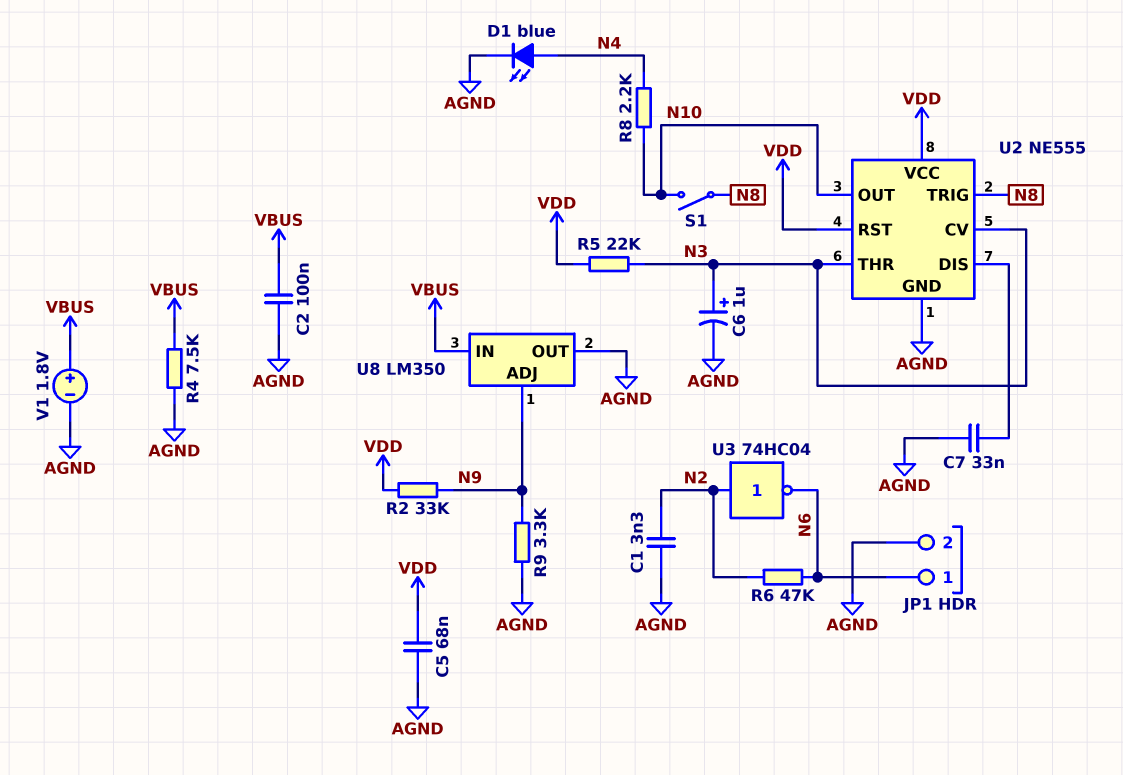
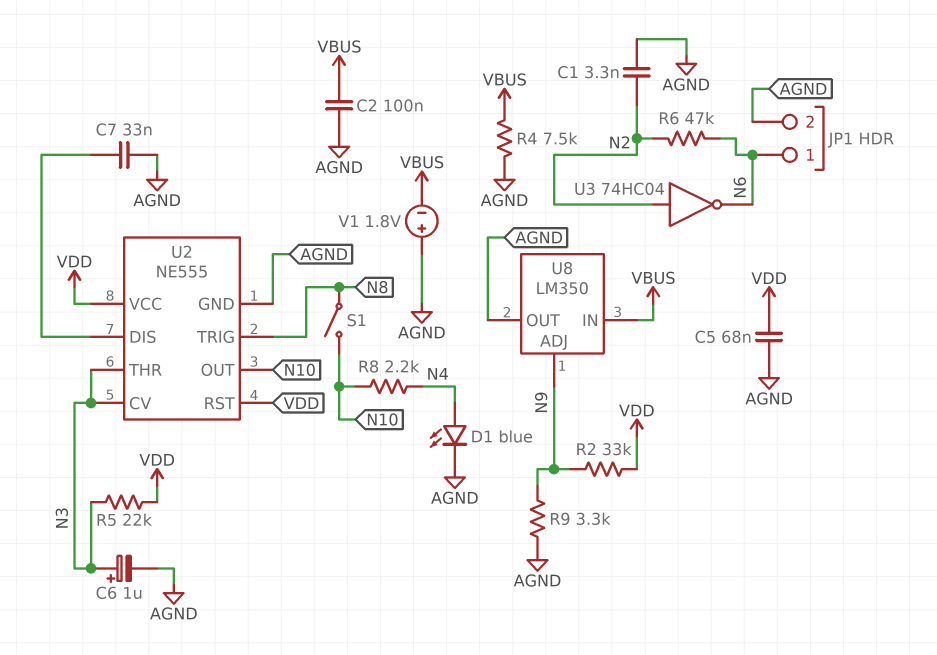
V1: 1.8V (plus VBUS, minus AGND) -> 1.8V (plus AGND, minus VBUS)

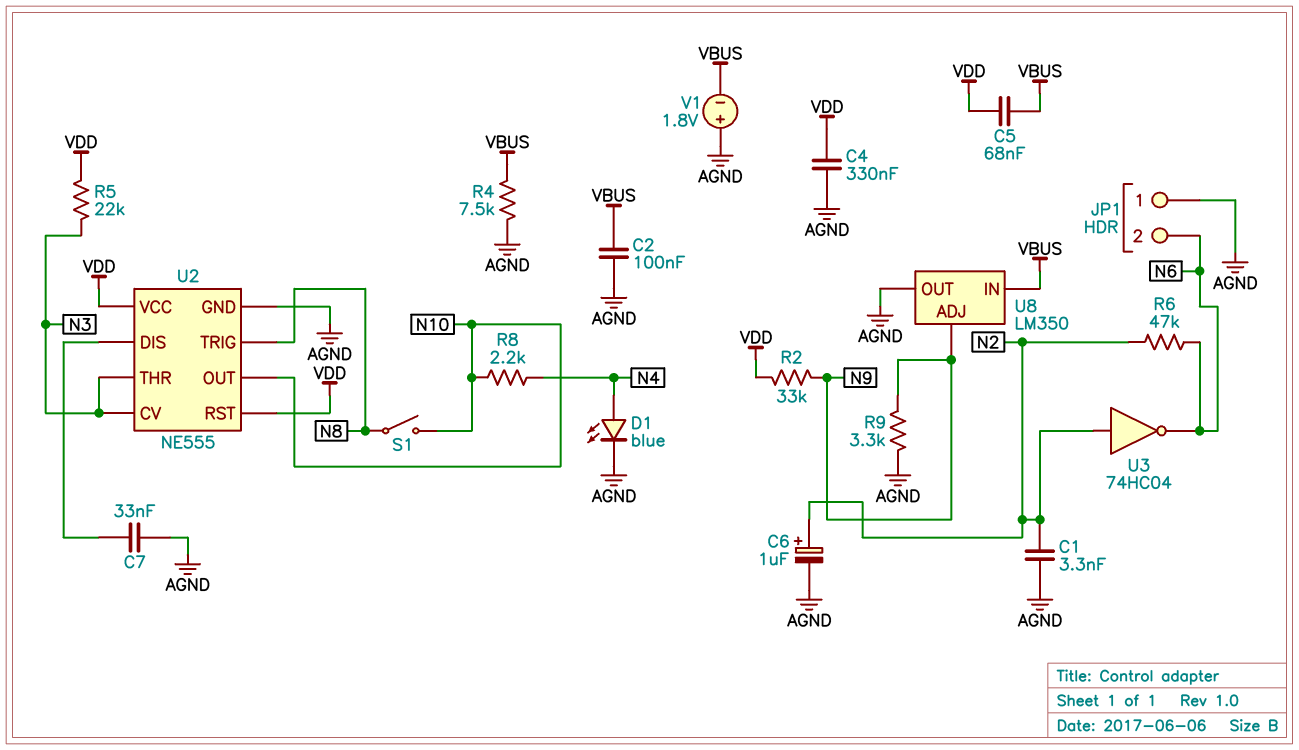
C4: none -> 330nF (AGND, VDD)
C5: 68nF (AGND, VDD) -> 68nF (VBUS, VDD)
C6: 1uF (plus N3, minus AGND) -> 1uF (plus N2, minus AGND)
JP1 pin 1: N6 -> AGND
JP1 pin 2: AGND -> N6

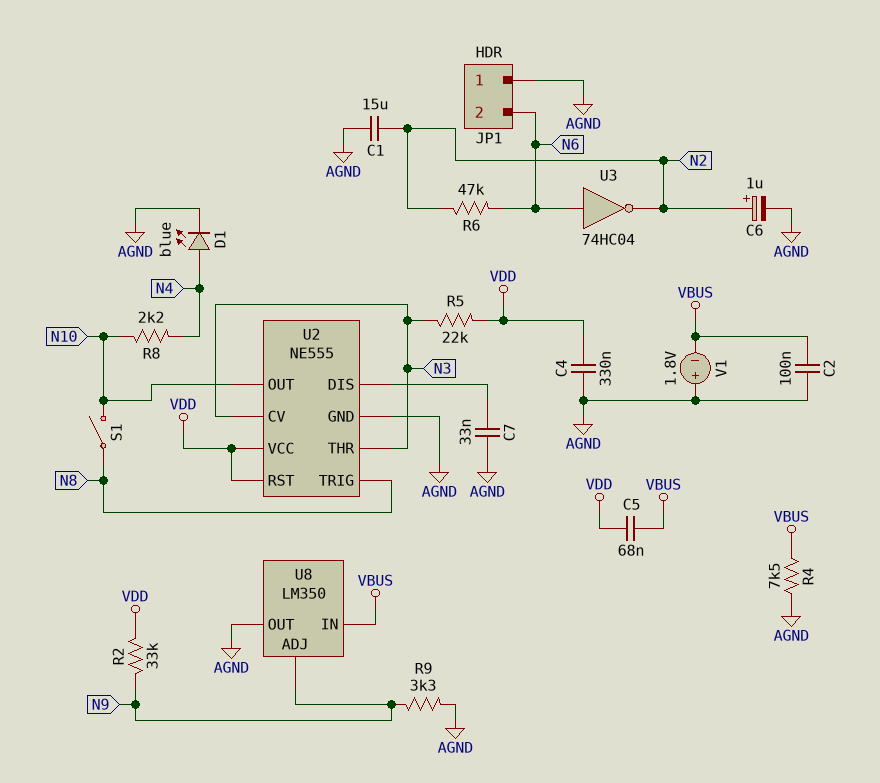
C1: 3.3nF (AGND, N2) -> 15uF (AGND, N2)
U3: NOT 74HC04 (in N2, out N6) -> NOT 74HC04 (in N6, out N2)

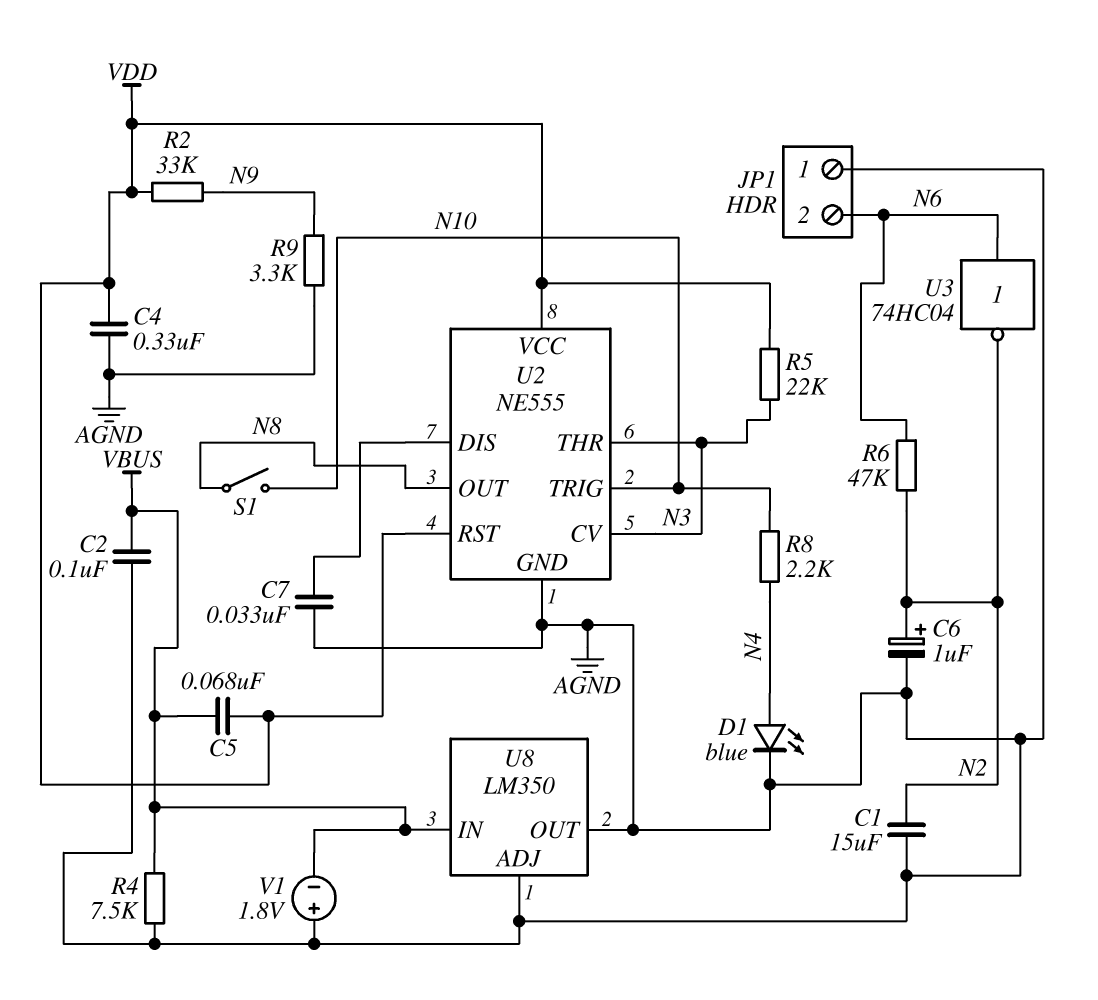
U2 pin OUT: N10 -> N8
U2 pin TRIG: N8 -> N10
U8 pin ADJ: N9 -> AGND

